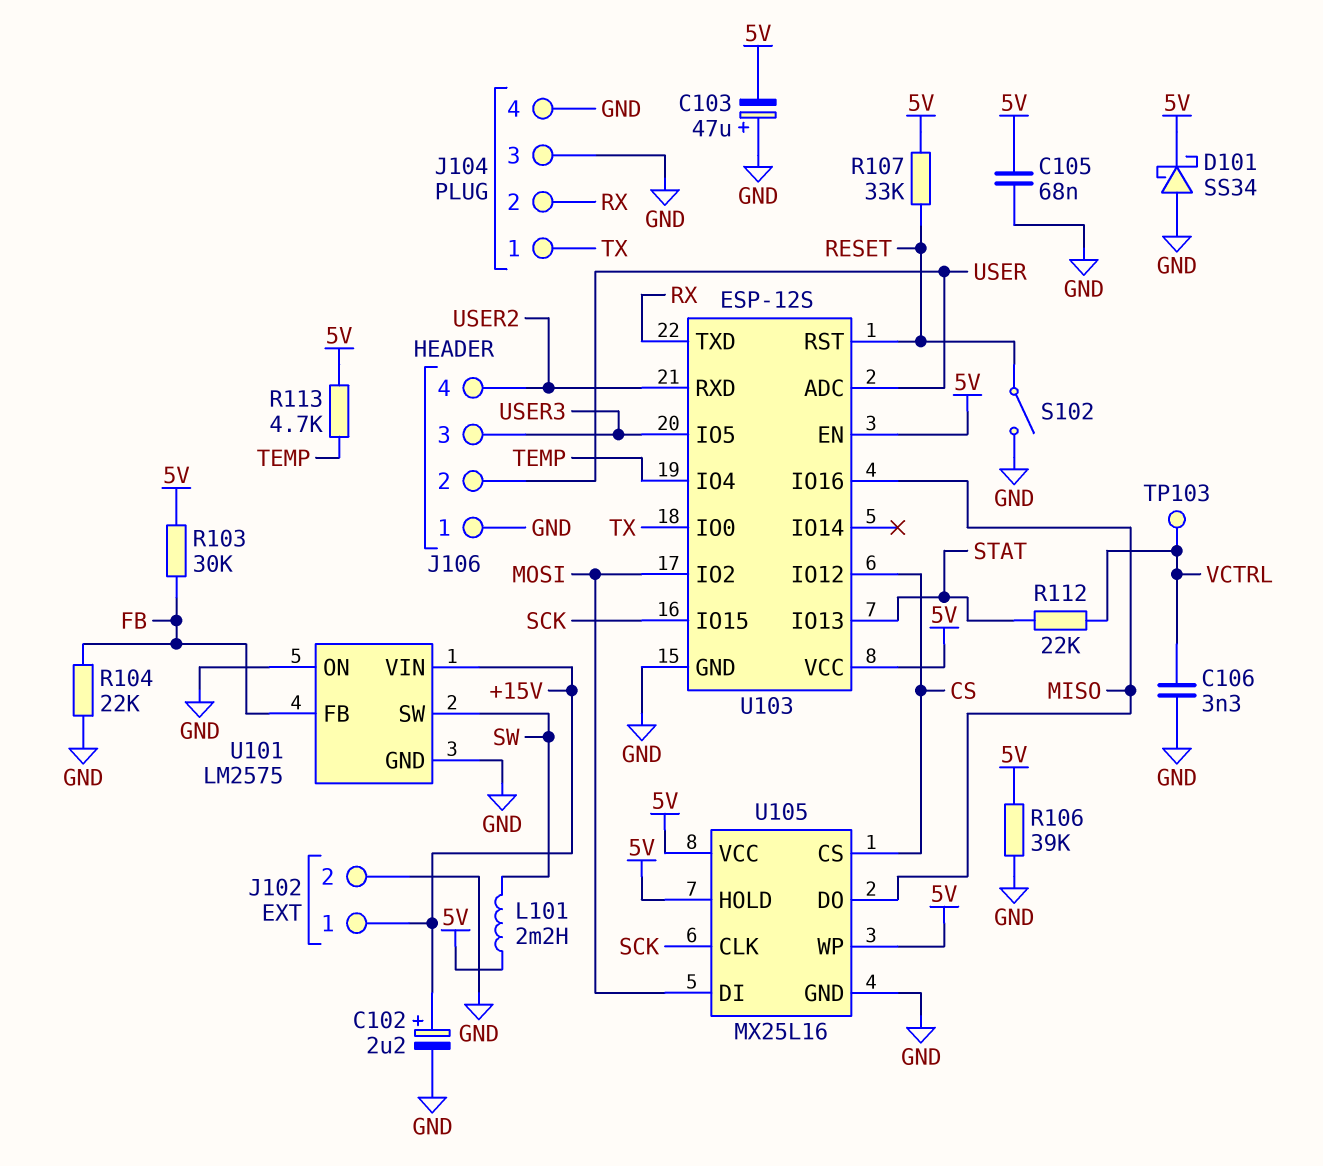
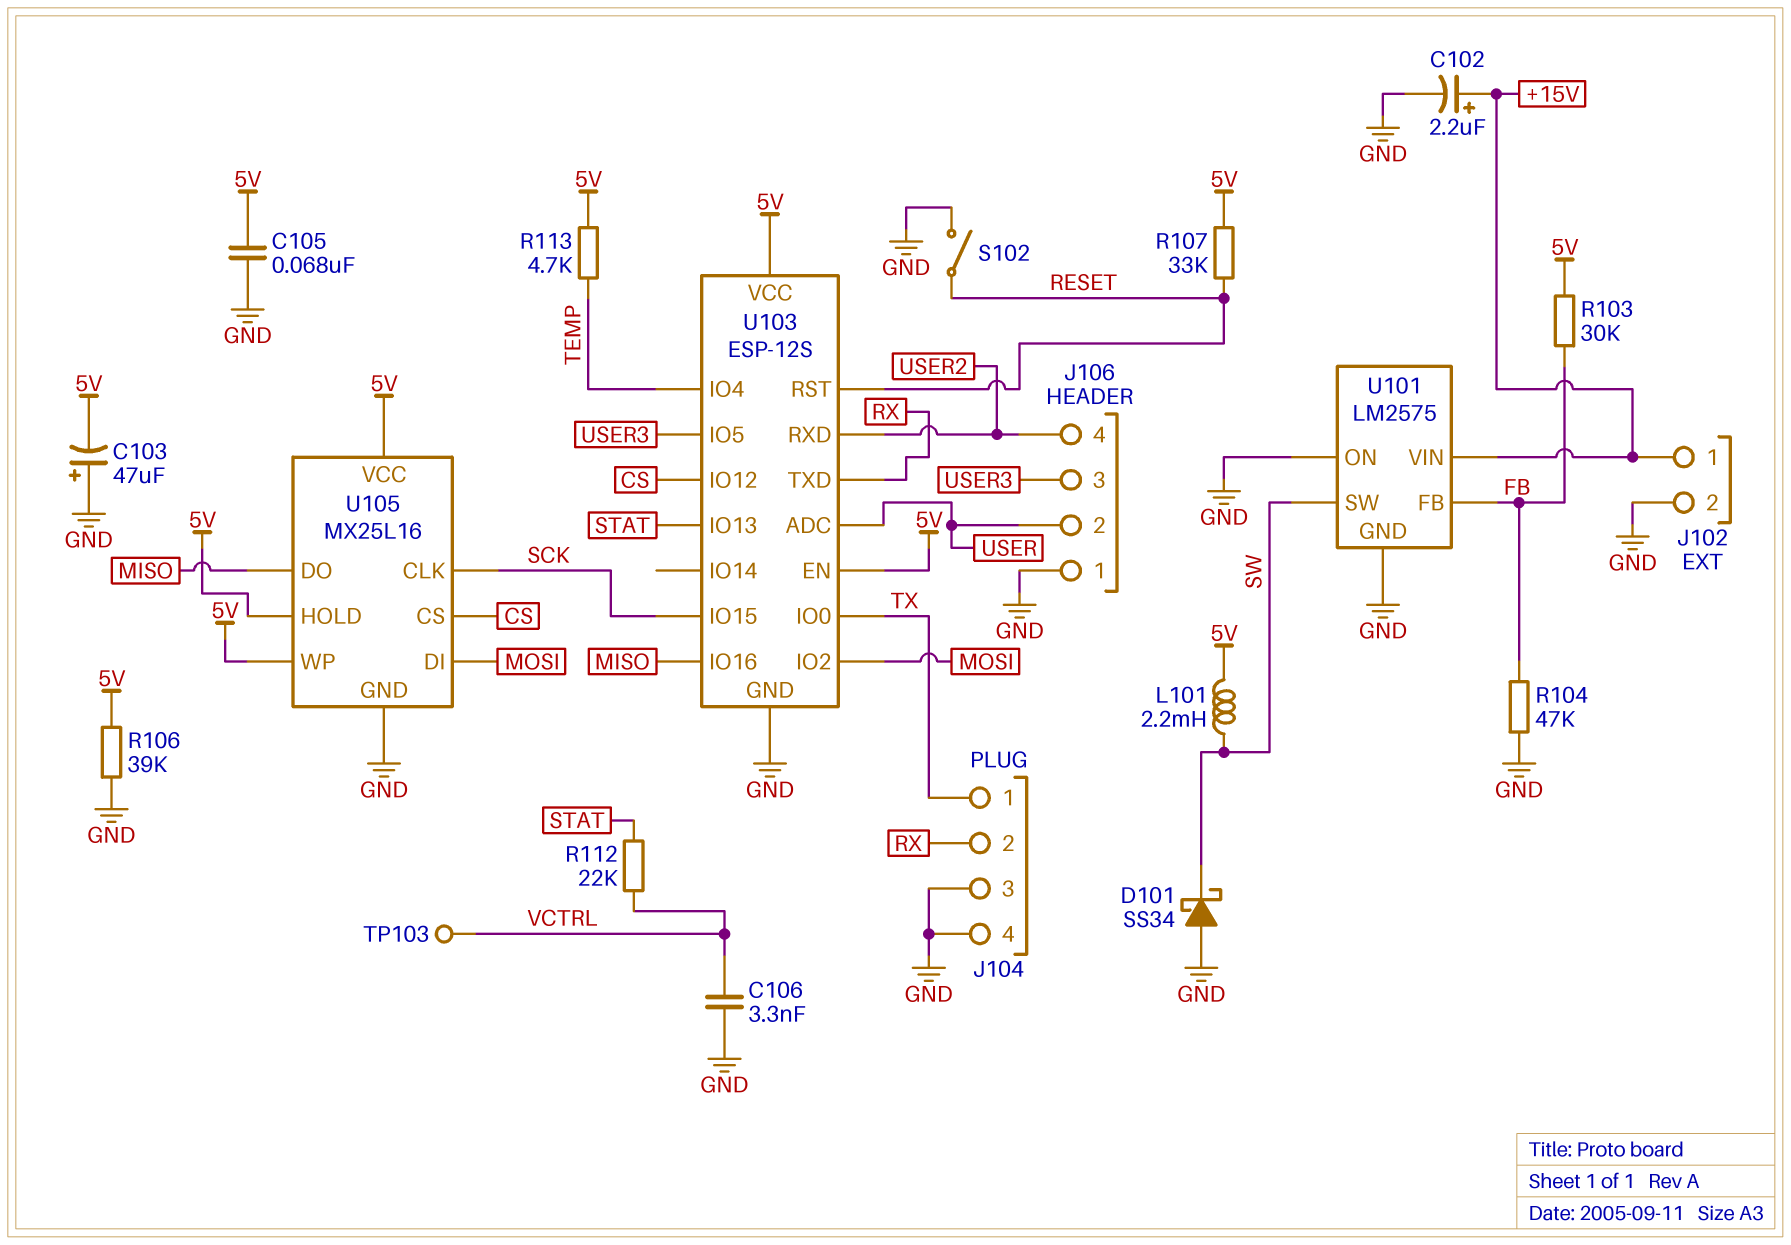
D101: schottky SS34 (A GND, K 5V) -> schottky SS34 (A GND, K SW)
R104: 22k (FB, GND) -> 47k (FB, GND)

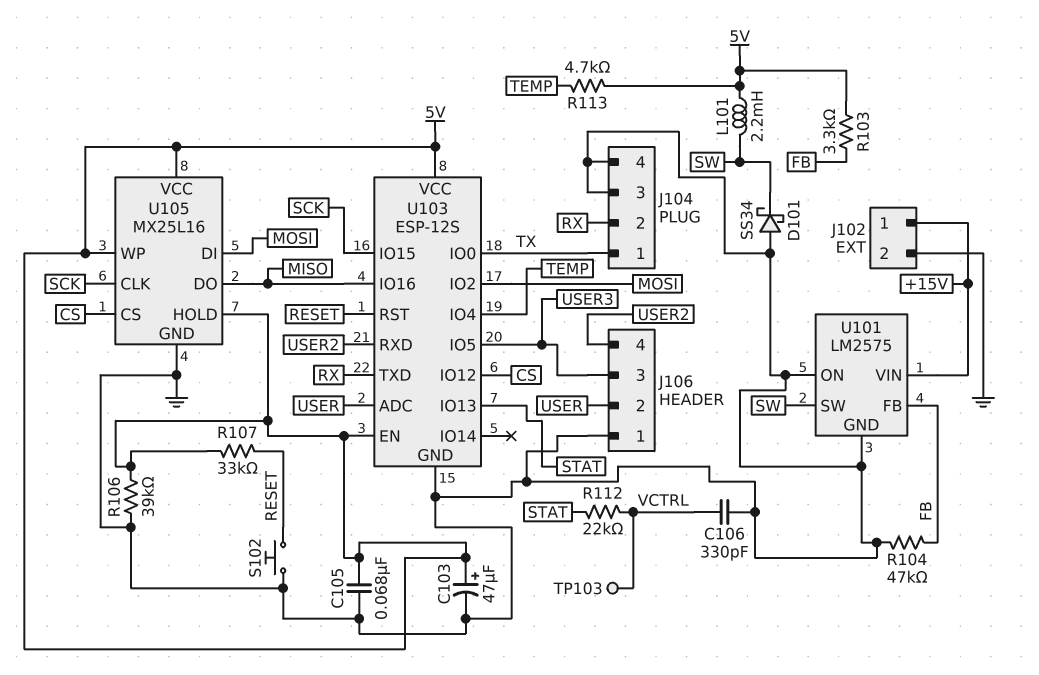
C102: 2.2uF (plus +15V, minus GND) -> none
C103: 47uF (plus GND, minus 5V) -> 47uF (plus 5V, minus GND)
C106: 3.3nF (GND, VCTRL) -> 330pF (GND, VCTRL)
R103: 30k (5V, FB) -> 3.3k (5V, FB)
S102: switch (GND, RESET) -> button (GND, RESET)

